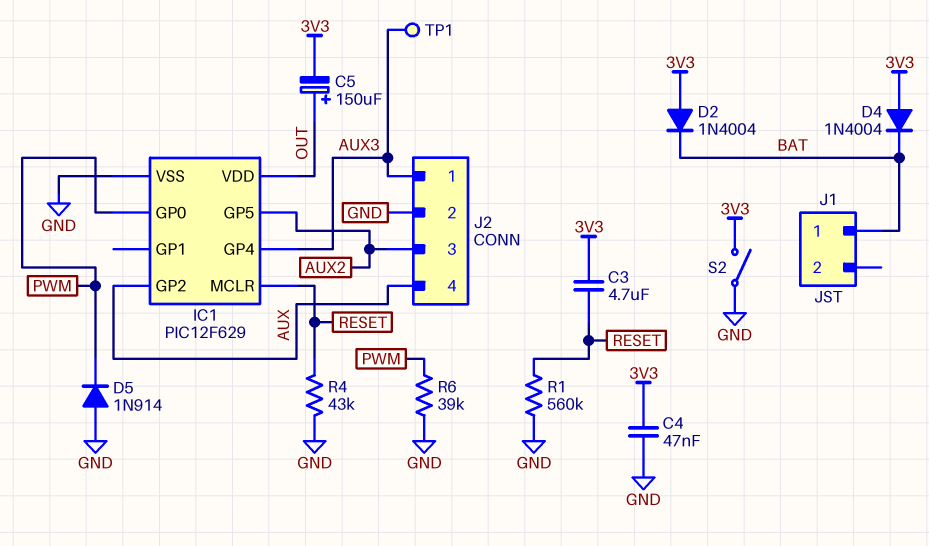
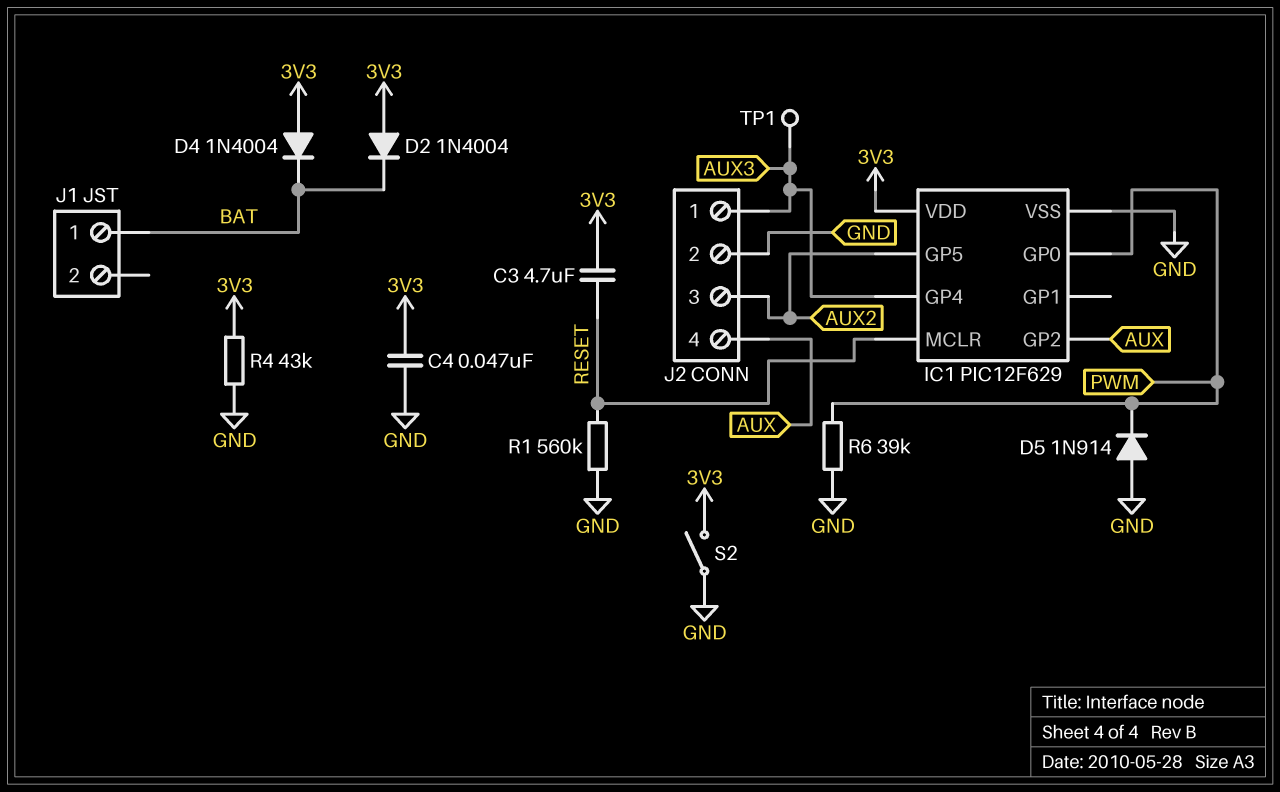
C5: 150uF (plus OUT, minus 3V3) -> none
IC1 pin VDD: OUT -> 3V3
R4: 43k (GND, RESET) -> 43k (3V3, GND)

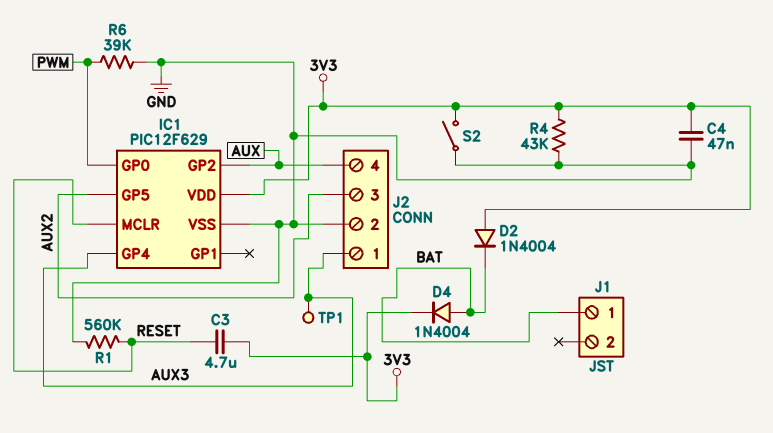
D4: diode 1N4004 (A 3V3, K BAT) -> diode 1N4004 (A BAT, K 3V3)
D5: diode 1N914 (A GND, K PWM) -> none

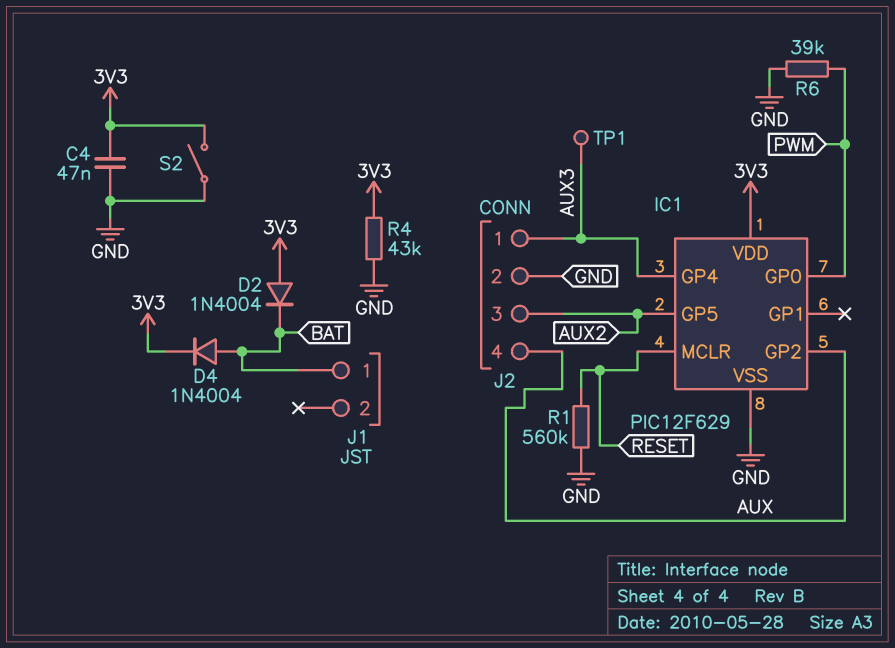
C3: 4.7uF (3V3, RESET) -> none

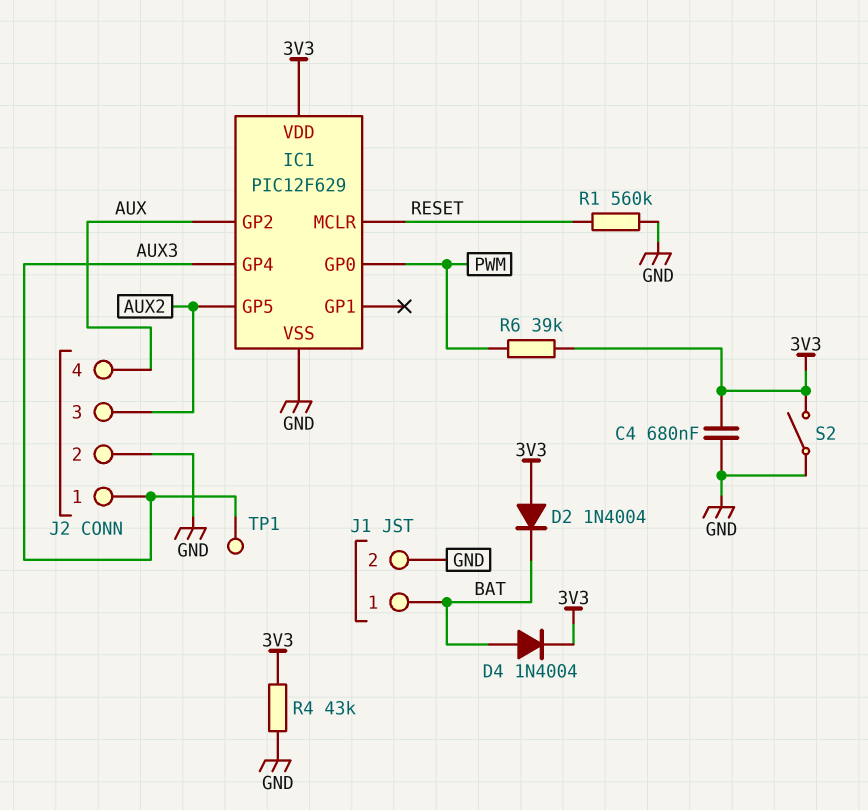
C4: 47nF (3V3, GND) -> 680nF (3V3, GND)
J1 pin 2: none -> GND
R6: 39k (GND, PWM) -> 39k (3V3, PWM)

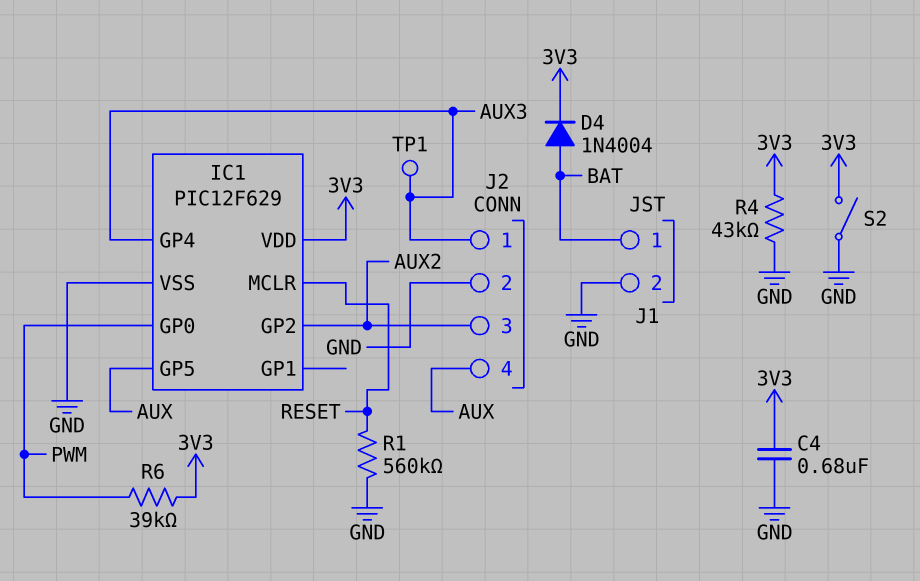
D2: diode 1N4004 (A 3V3, K BAT) -> none
IC1 pin GP2: AUX -> AUX2
IC1 pin GP5: AUX2 -> AUX

